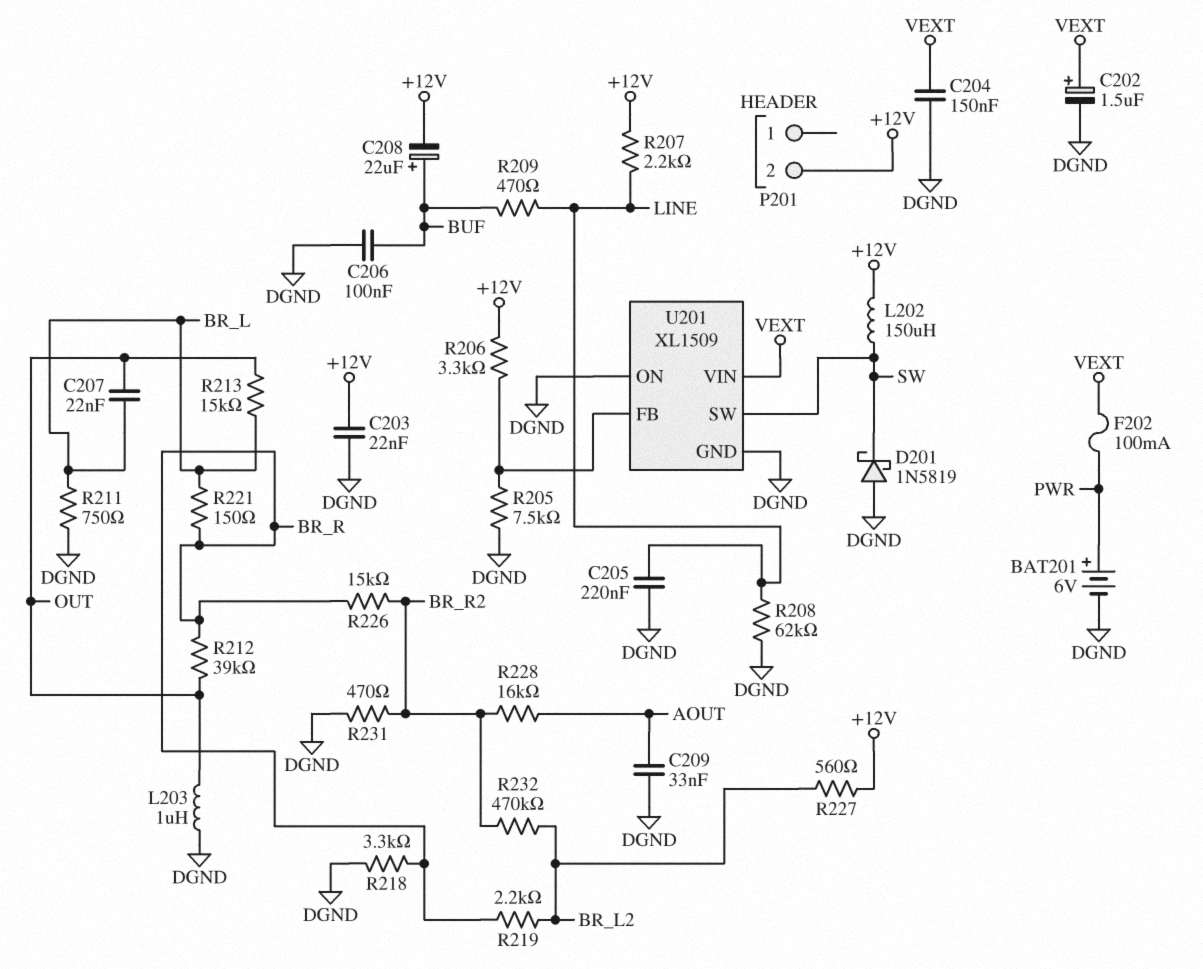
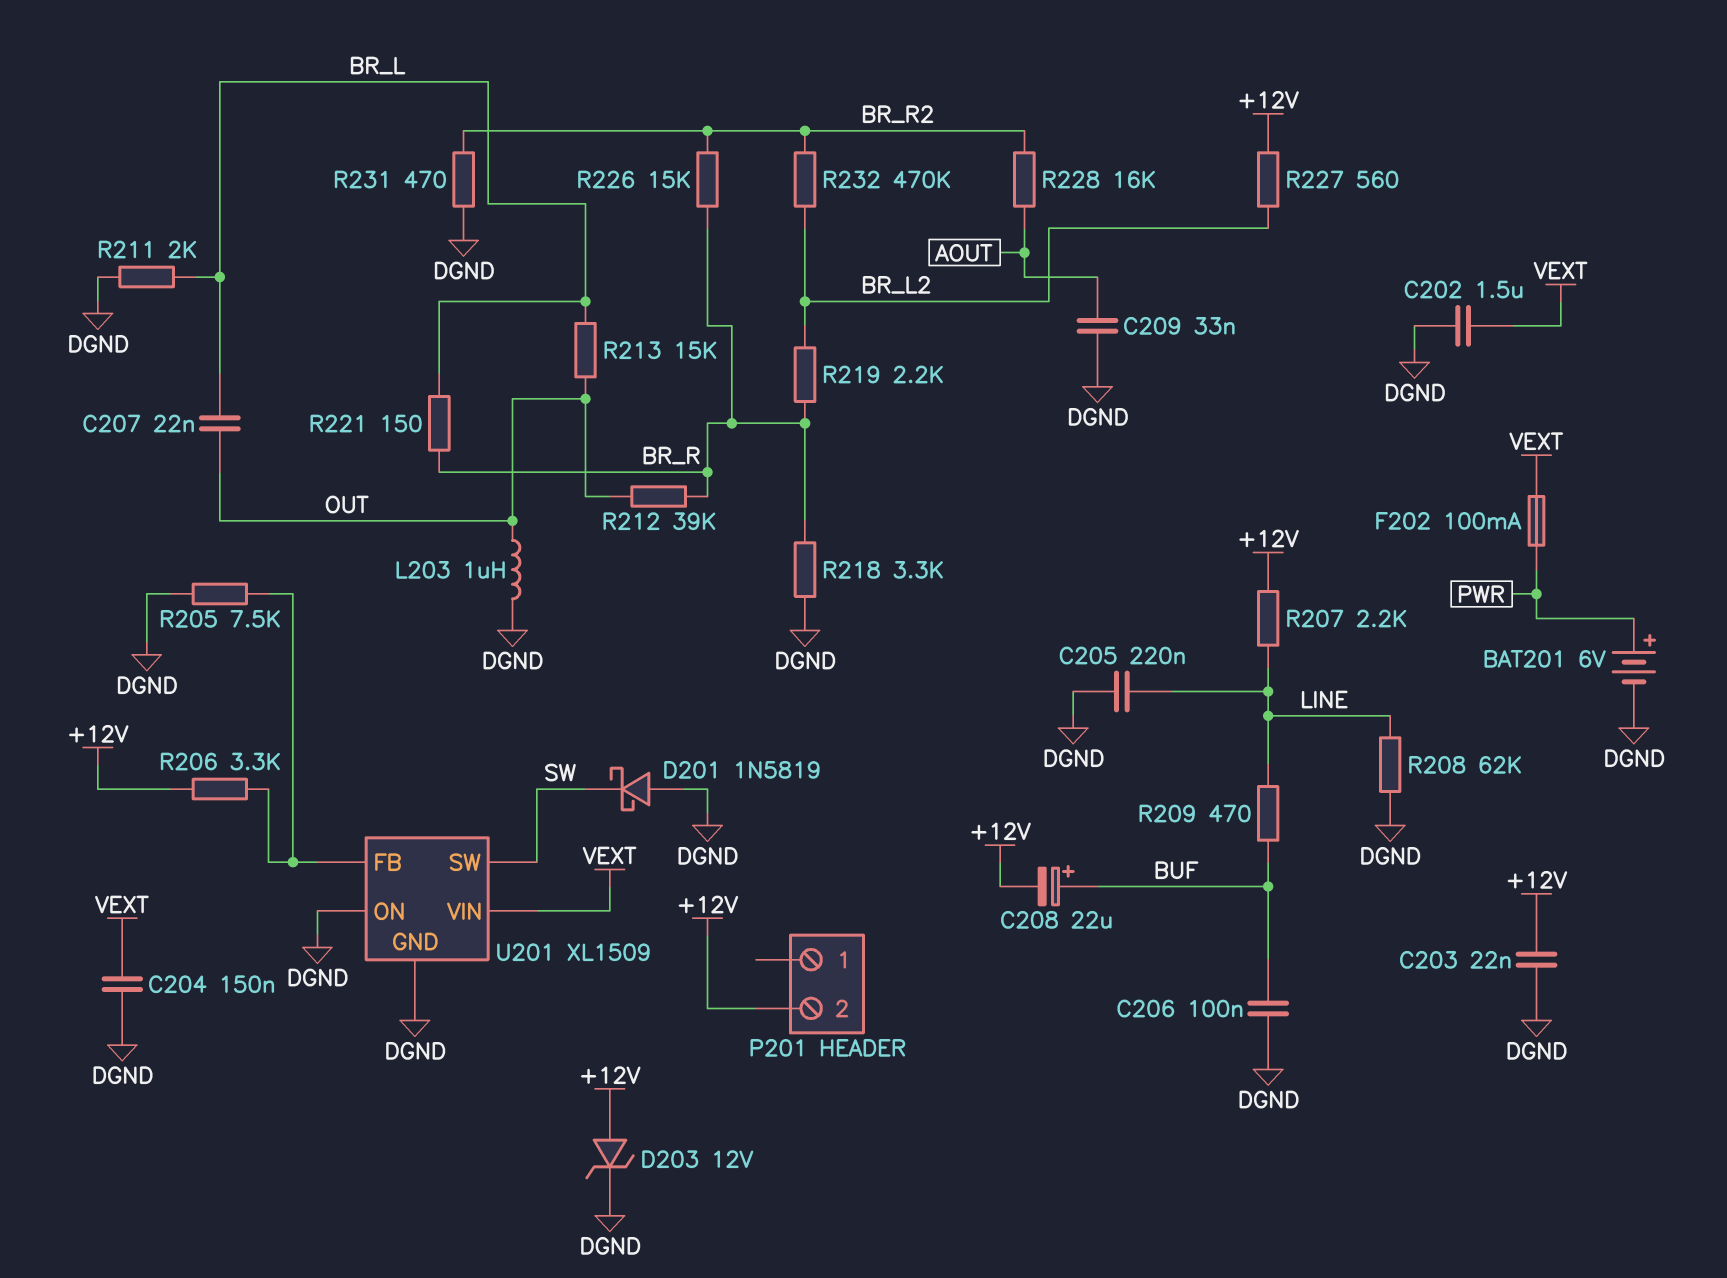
C202: 1.5uF (plus VEXT, minus DGND) -> 1.5uF (DGND, VEXT)
D203: none -> zener 12V (A +12V, K DGND)
L202: 150uH (+12V, SW) -> none
R211: 750 (BR_L, DGND) -> 2k (BR_L, DGND)

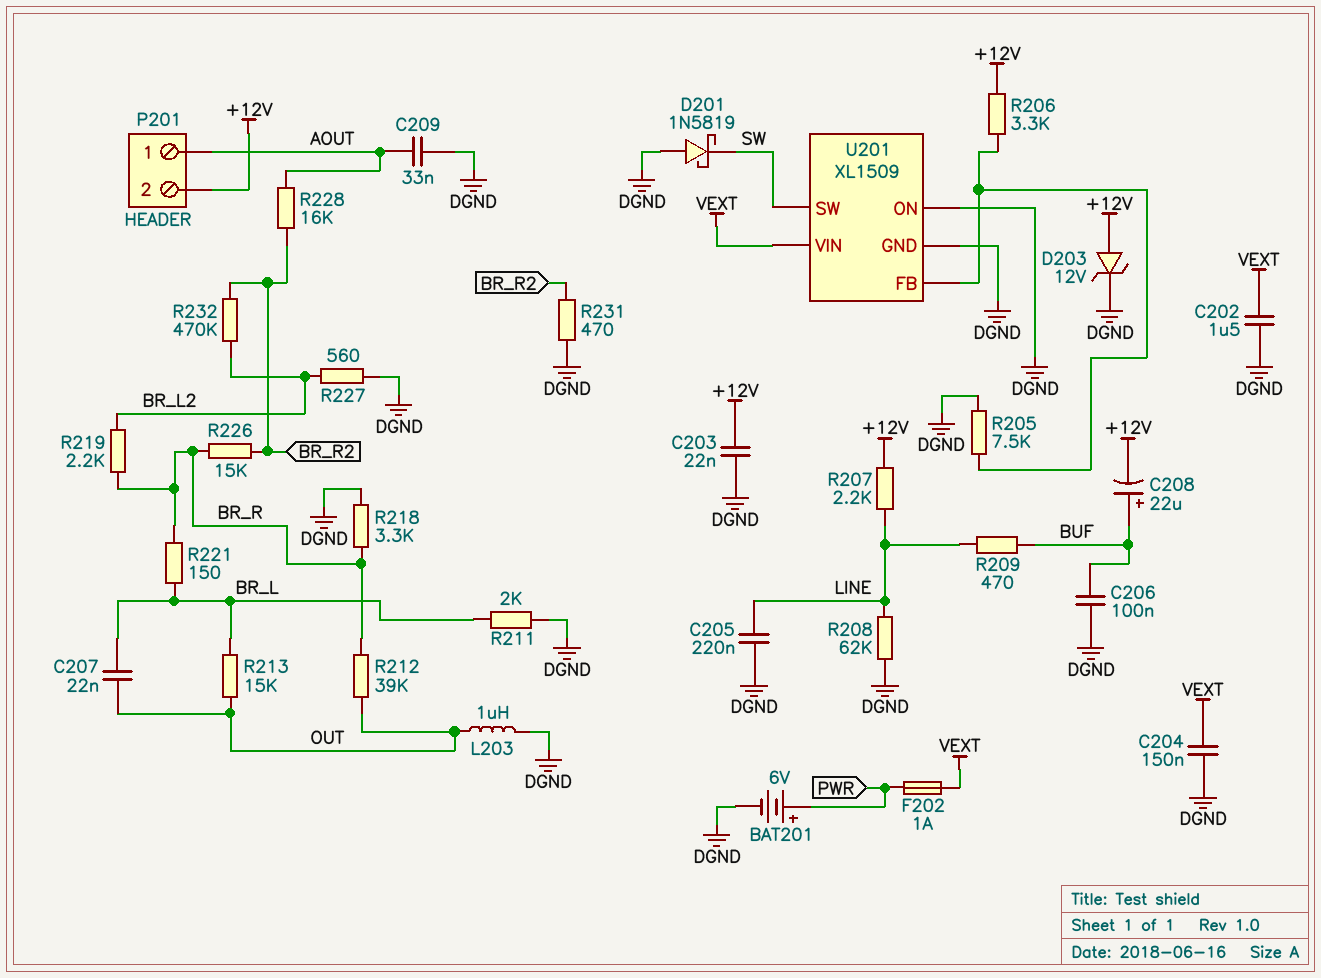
F202: 100mA (PWR, VEXT) -> 1A (PWR, VEXT)
P201 pin 1: none -> AOUT
R227: 560 (+12V, BR_L2) -> 560 (BR_L2, DGND)

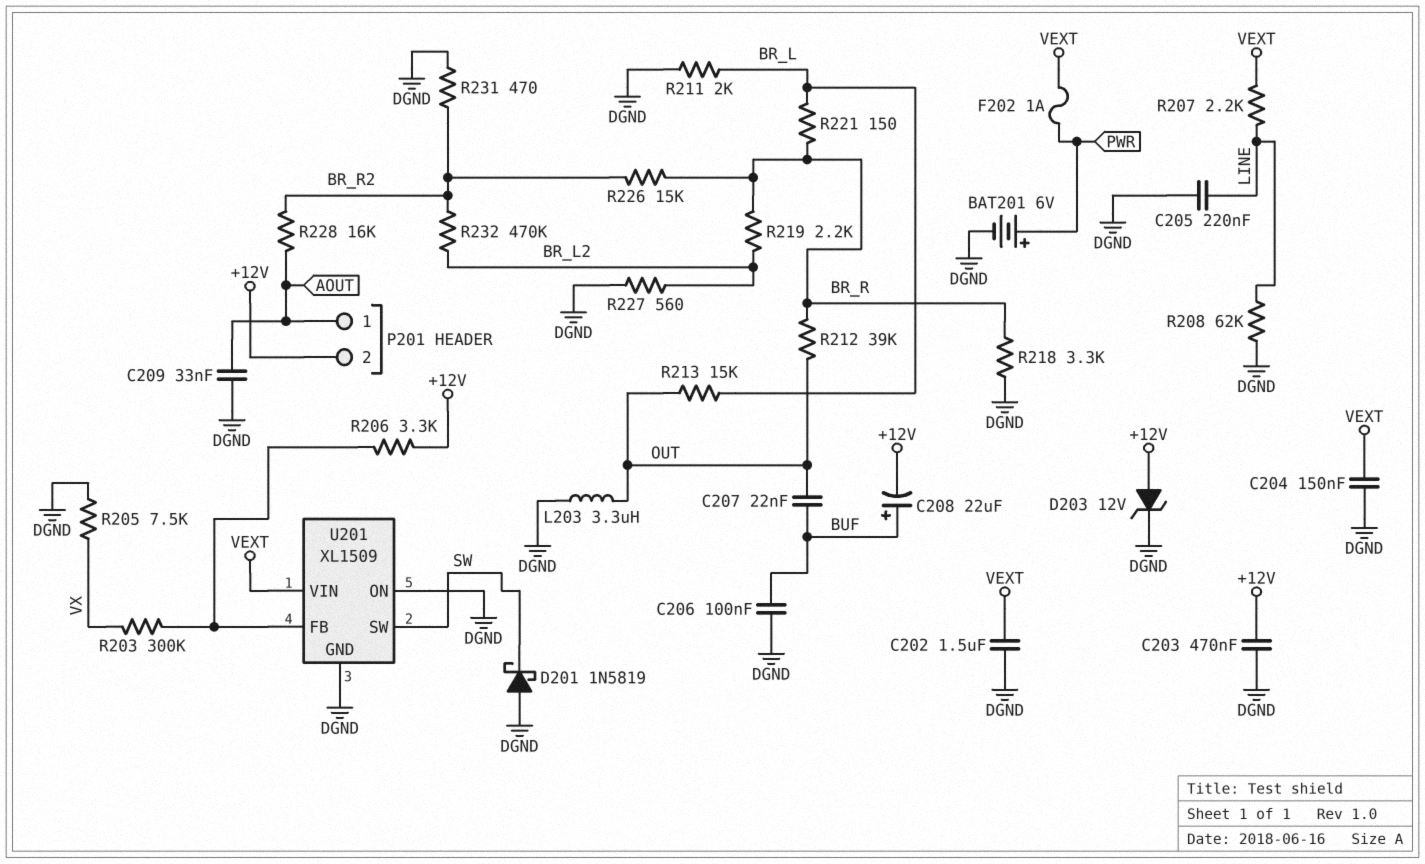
C203: 22nF (+12V, DGND) -> 470nF (+12V, DGND)
C207: 22nF (BR_L, OUT) -> 22nF (BUF, OUT)
L203: 1uH (DGND, OUT) -> 3.3uH (DGND, OUT)
R203: none -> 300k (U201/FB, VX)
R205: 7.5k (DGND, U201/FB) -> 7.5k (DGND, VX)
R207: 2.2k (+12V, LINE) -> 2.2k (LINE, VEXT)
R209: 470 (BUF, LINE) -> none

